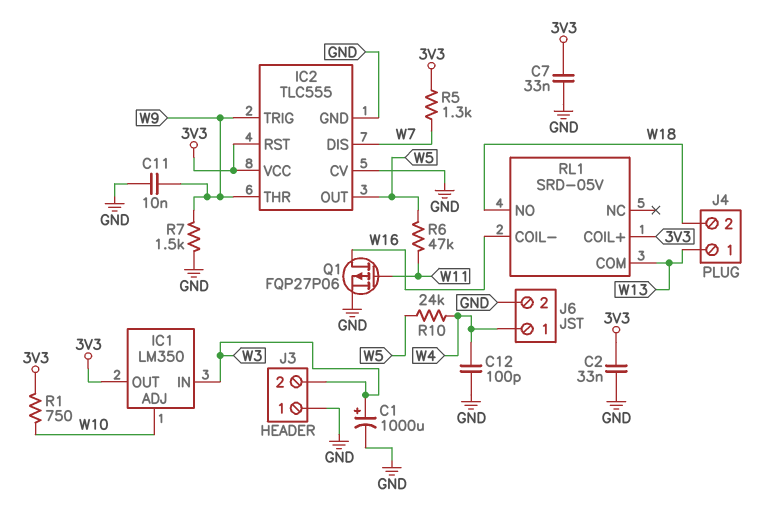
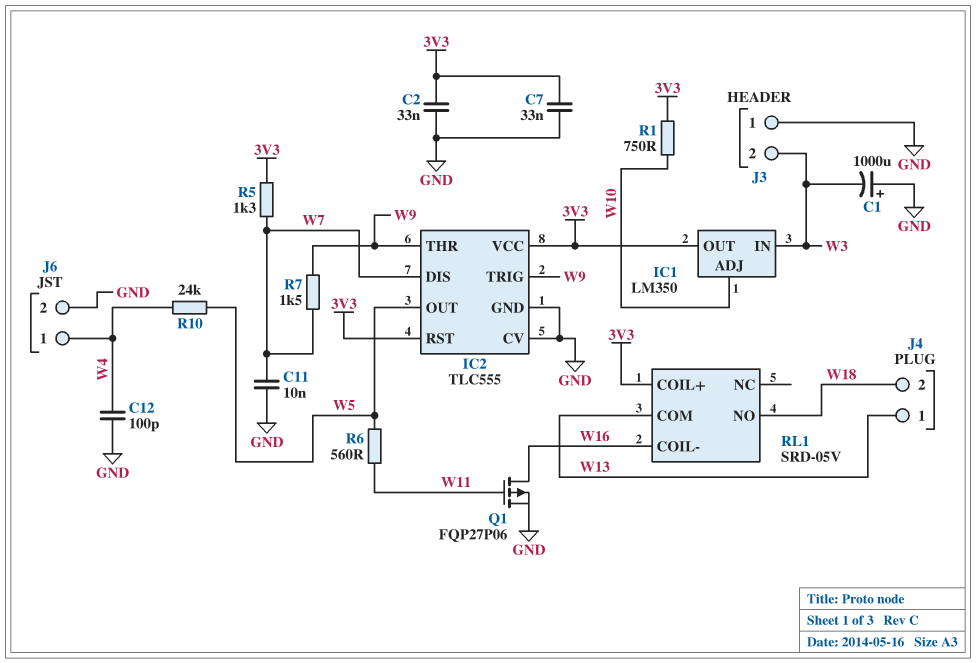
C1: 1000uF (plus W3, minus GND) -> 1000uF (plus GND, minus W3)
C11: 10nF (GND, W9) -> 10nF (GND, W7)
R6: 47k (W5, W11) -> 560 (W5, W11)
R7: 1.5k (GND, W9) -> 1.5k (W7, W9)

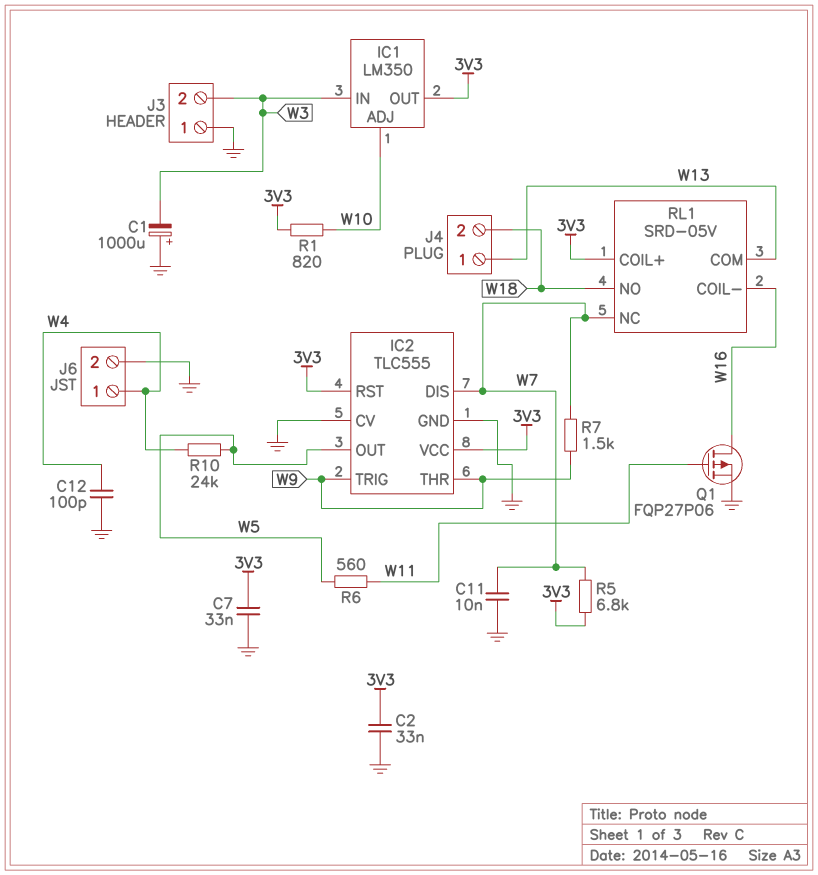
R1: 750 (3V3, W10) -> 820 (3V3, W10)
R5: 1.3k (3V3, W7) -> 6.8k (3V3, W7)
RL1 pin NC: none -> W7

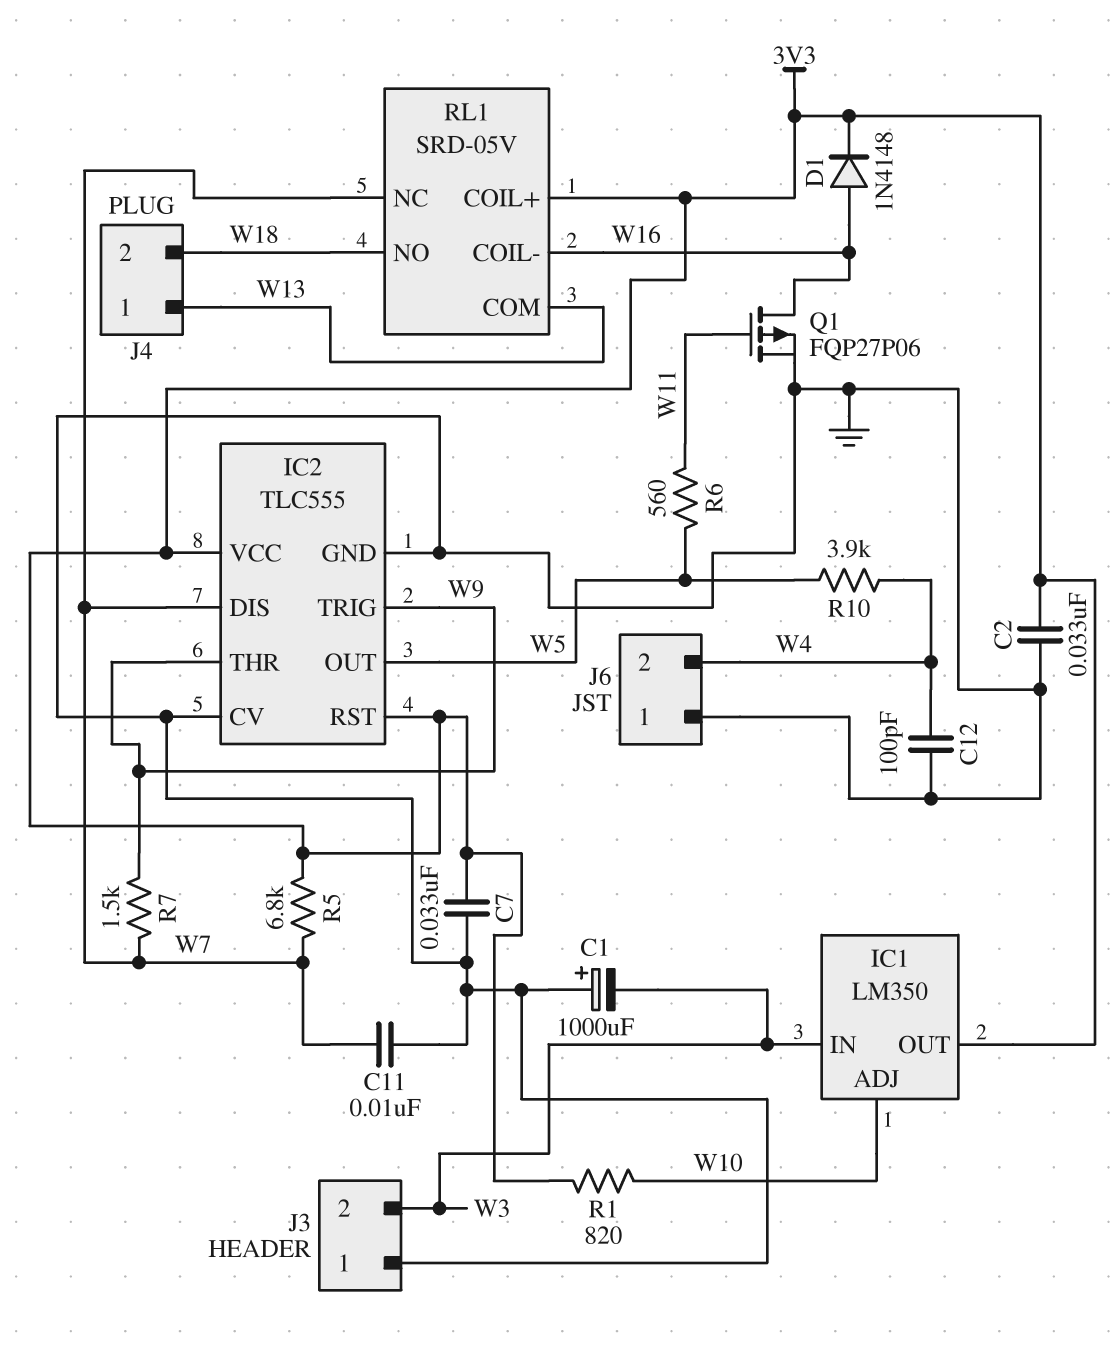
D1: none -> diode 1N4148 (A W16, K 3V3)
J6 pin 1: W4 -> GND
J6 pin 2: GND -> W4
R10: 24k (W4, W5) -> 3.9k (W4, W5)

